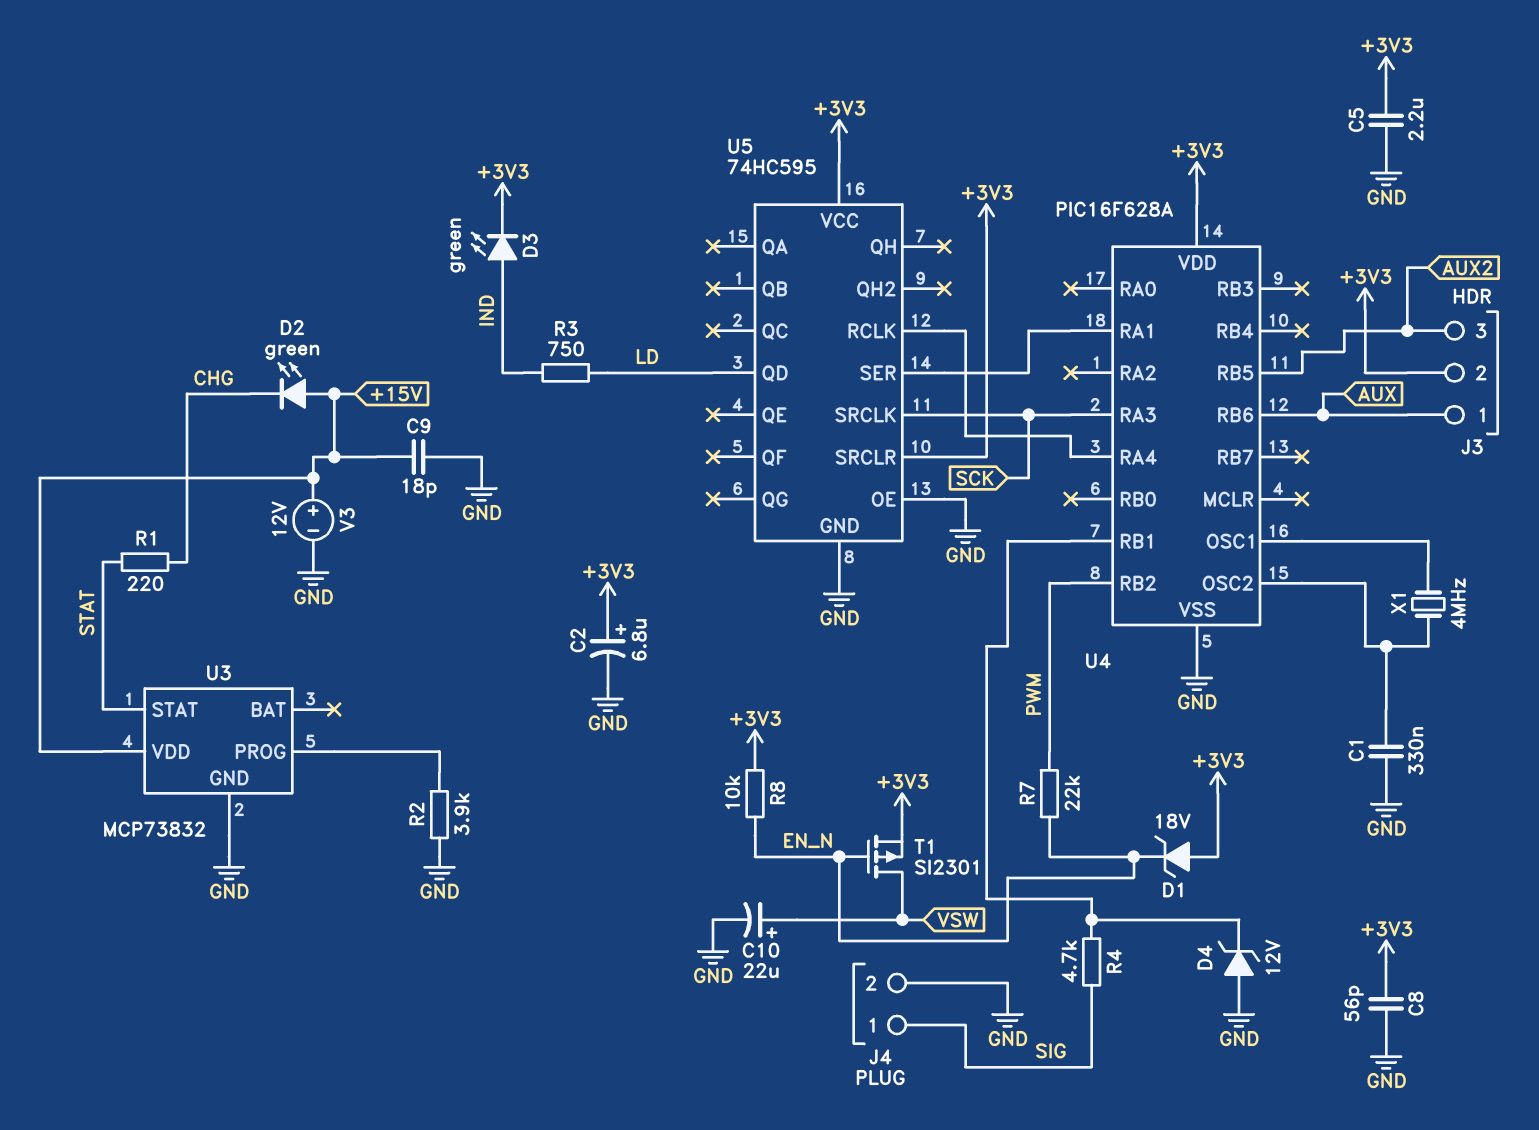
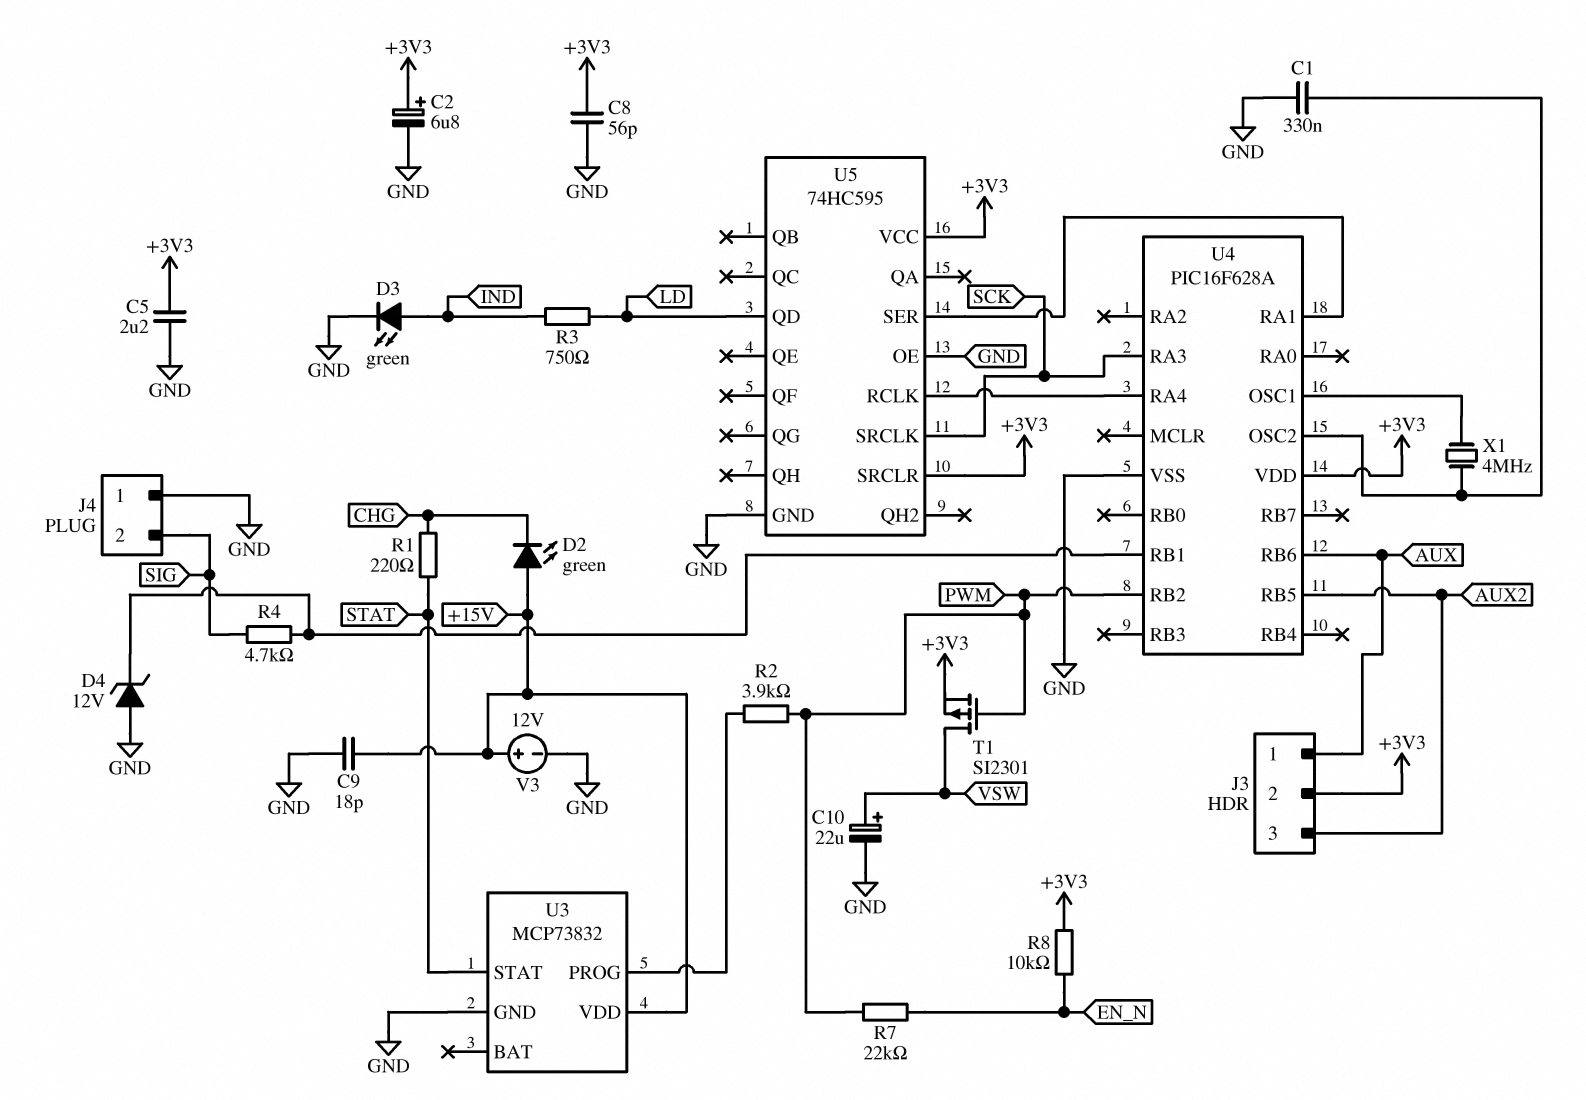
D1: zener 18V (A +3V3, K EN_N) -> none
D3: LED green (A IND, K +3V3) -> LED green (A IND, K GND)
J4 pin 1: SIG -> GND
J4 pin 2: GND -> SIG
R2: 3.9k (GND, U3/PROG) -> 3.9k (PWM, U3/PROG)
T1: PMOS SI2301 (G EN_N, D VSW, S +3V3) -> PMOS SI2301 (G PWM, D VSW, S +3V3)

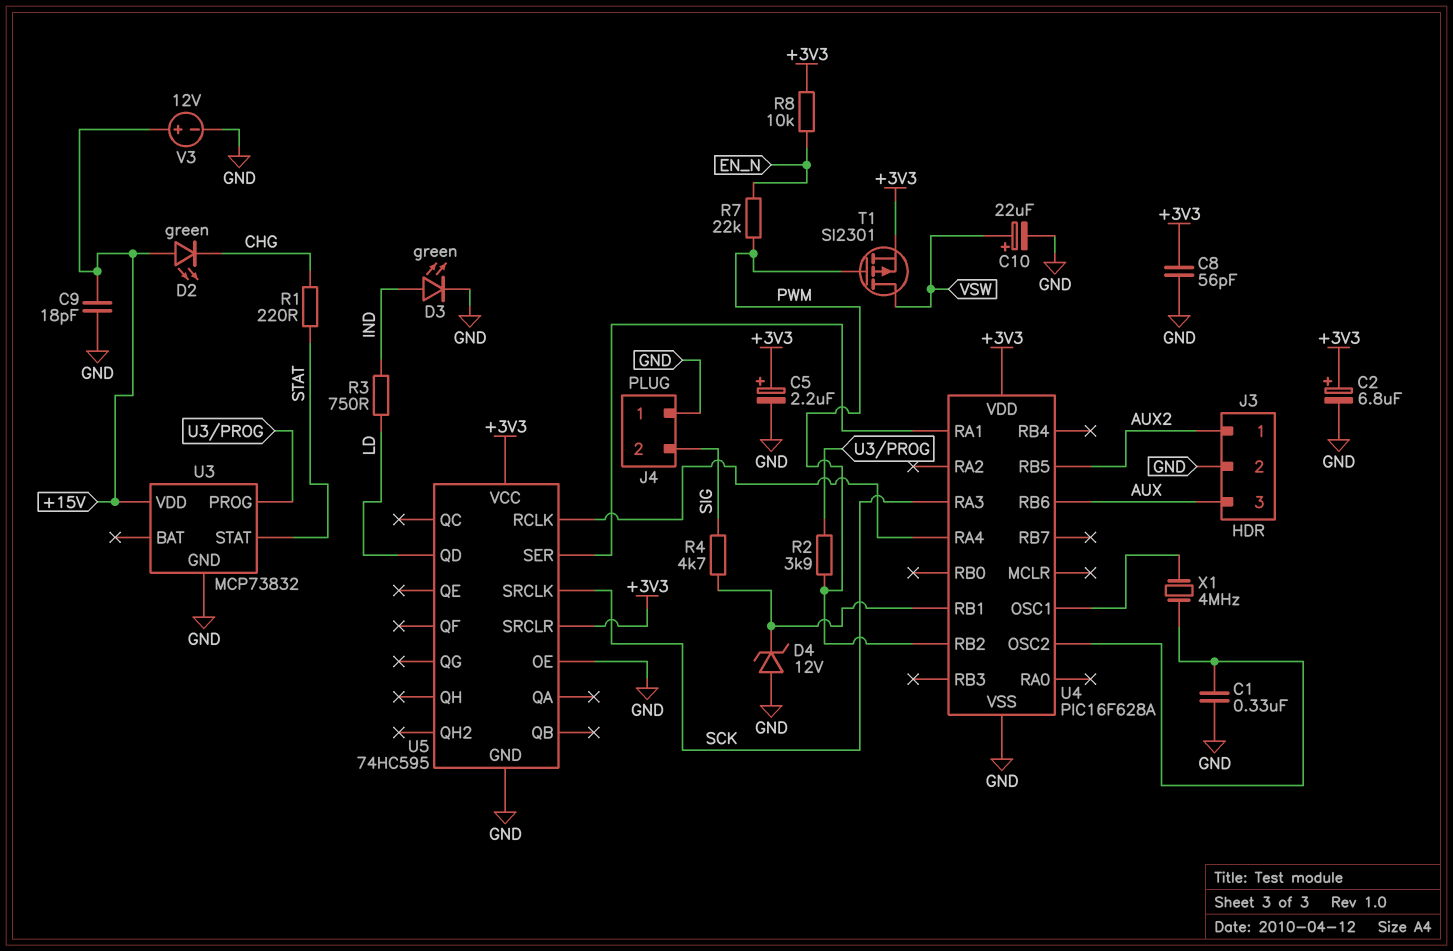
C5: 2.2uF (+3V3, GND) -> 2.2uF (plus +3V3, minus GND)
J3 pin 1: AUX -> AUX2
J3 pin 2: +3V3 -> GND
J3 pin 3: AUX2 -> AUX

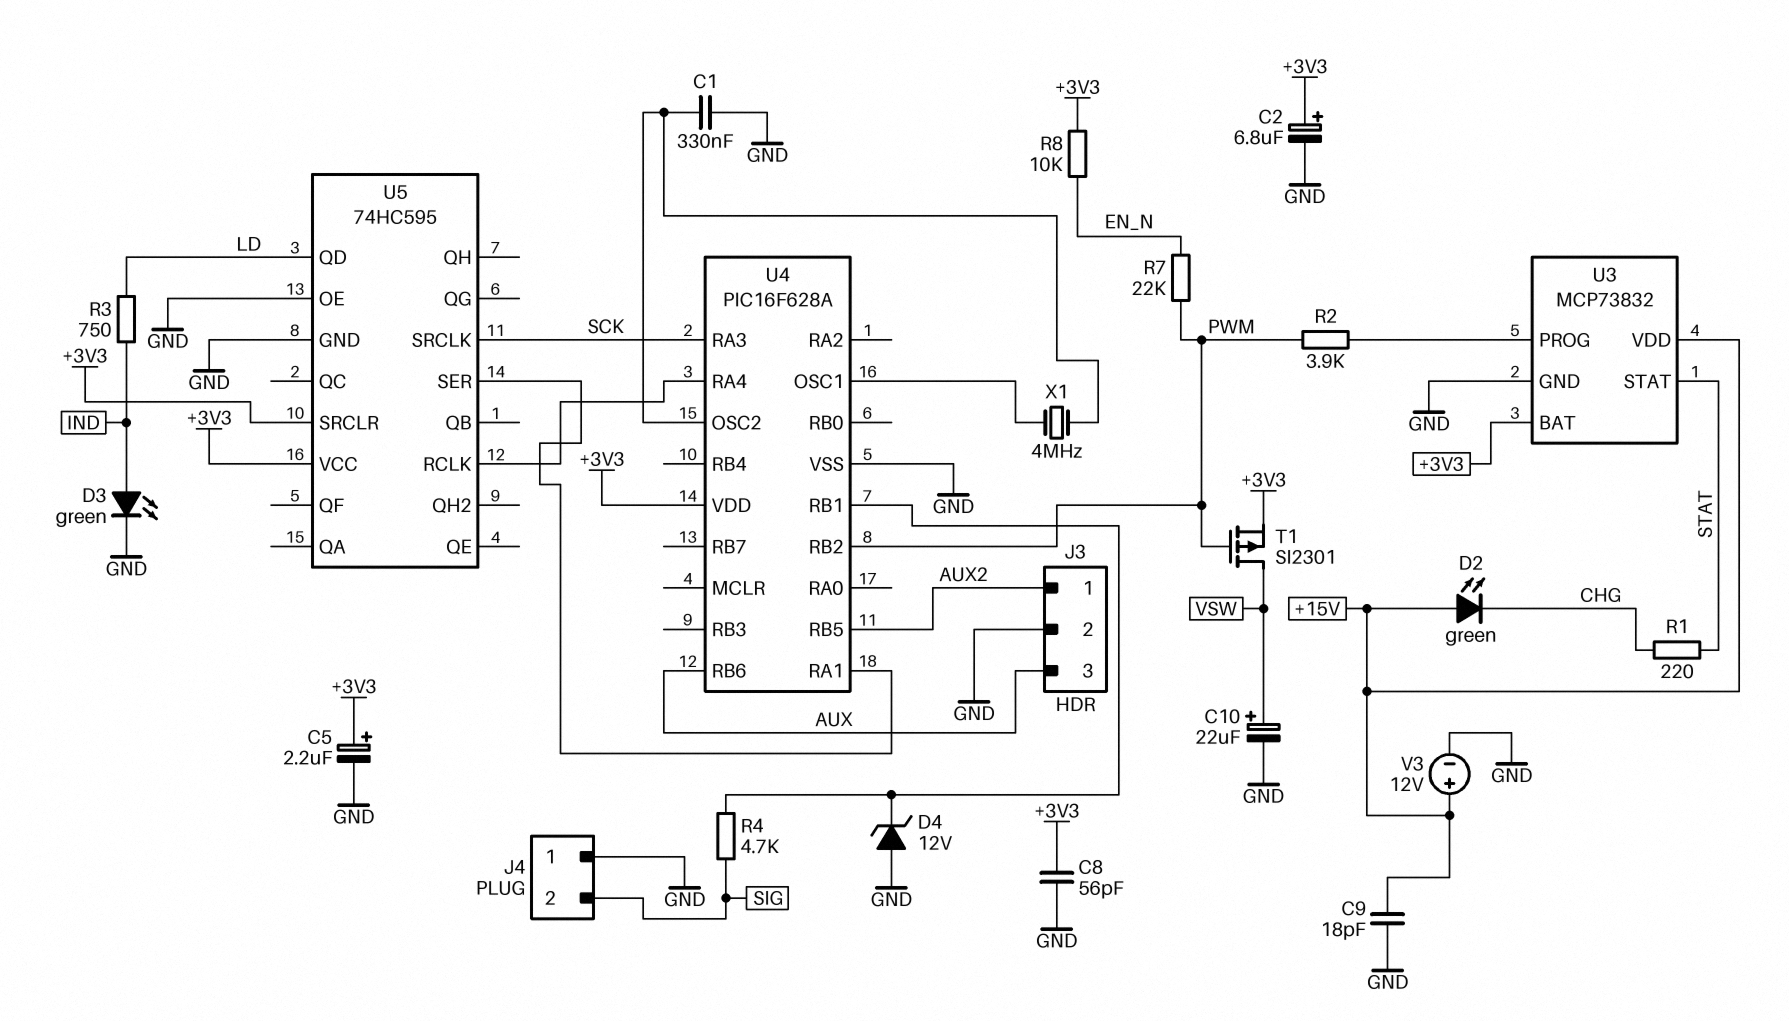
U3 pin BAT: none -> +3V3

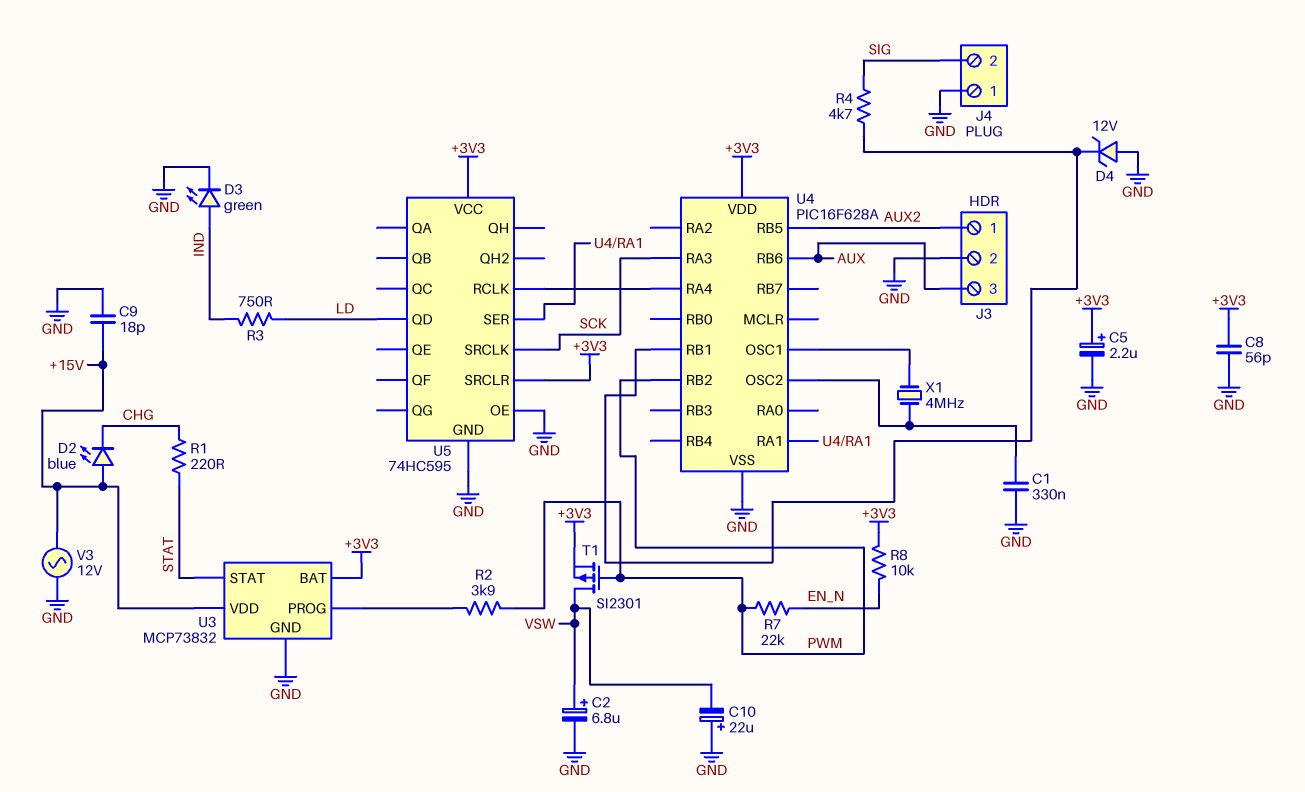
C2: 6.8uF (plus +3V3, minus GND) -> 6.8uF (plus VSW, minus GND)
C10: 22uF (plus VSW, minus GND) -> 22uF (plus GND, minus VSW)
D2: LED green (A +15V, K CHG) -> LED blue (A +15V, K CHG)
V3: 12V (plus +15V, minus GND) -> AC 12V (+15V, GND)

